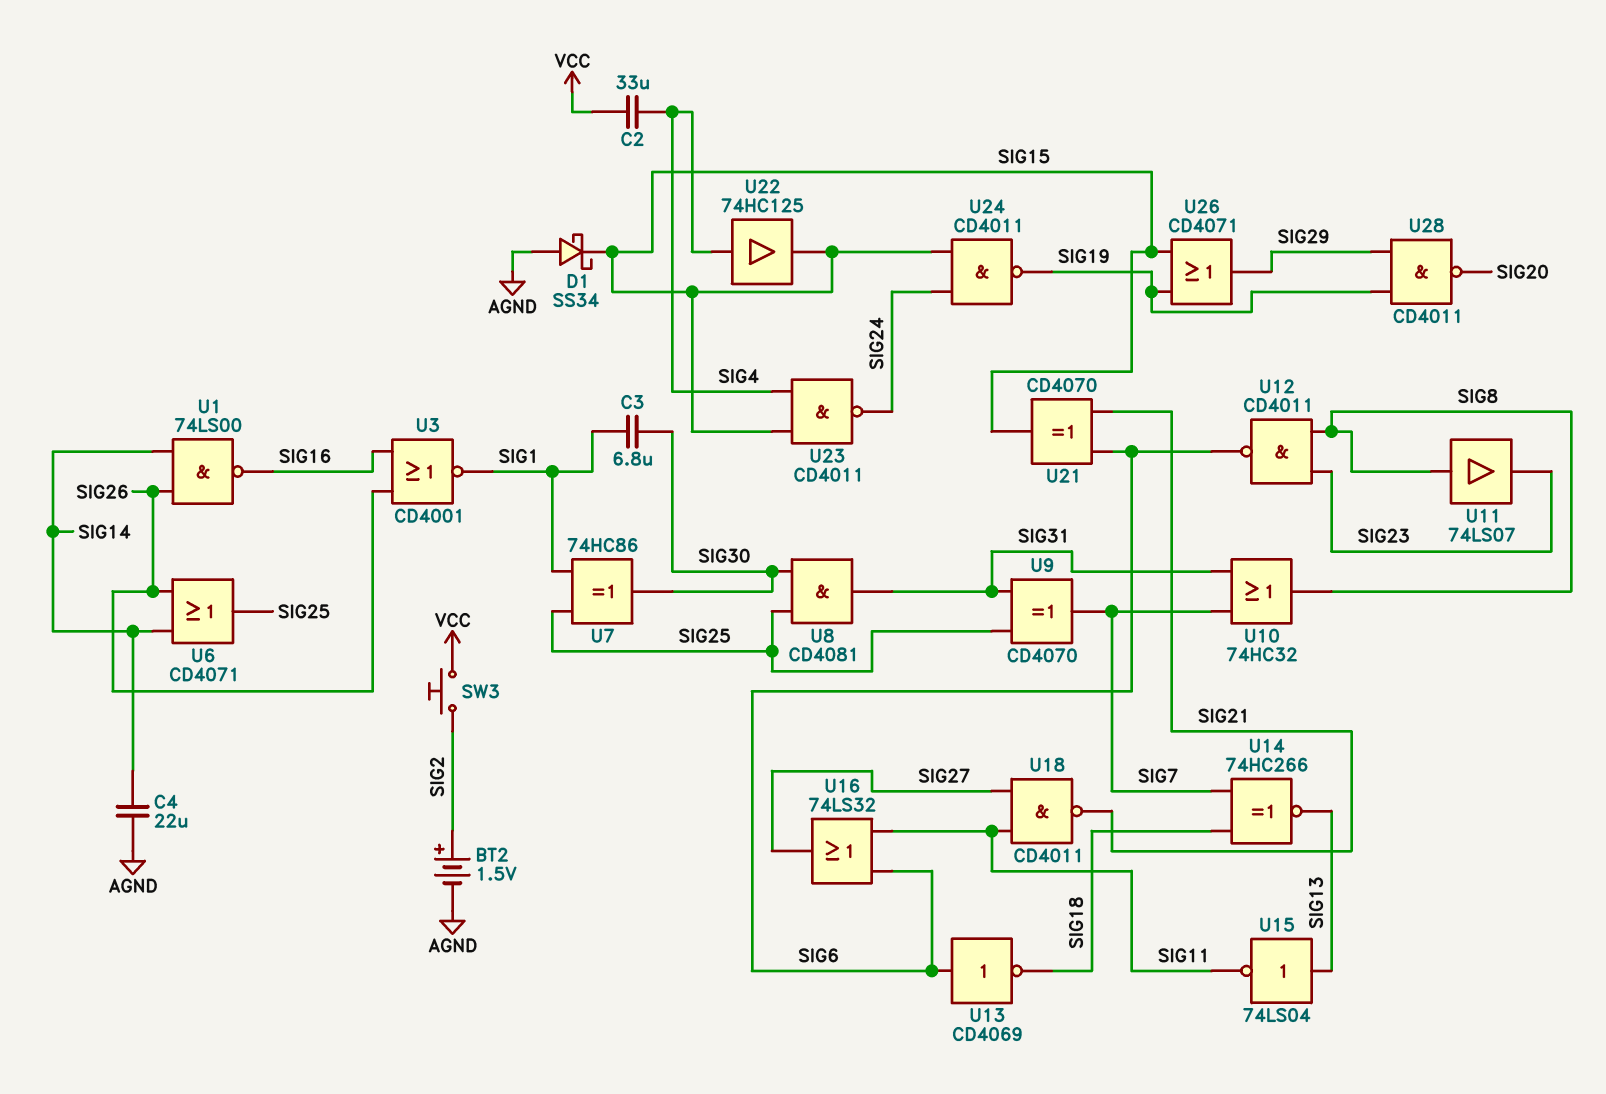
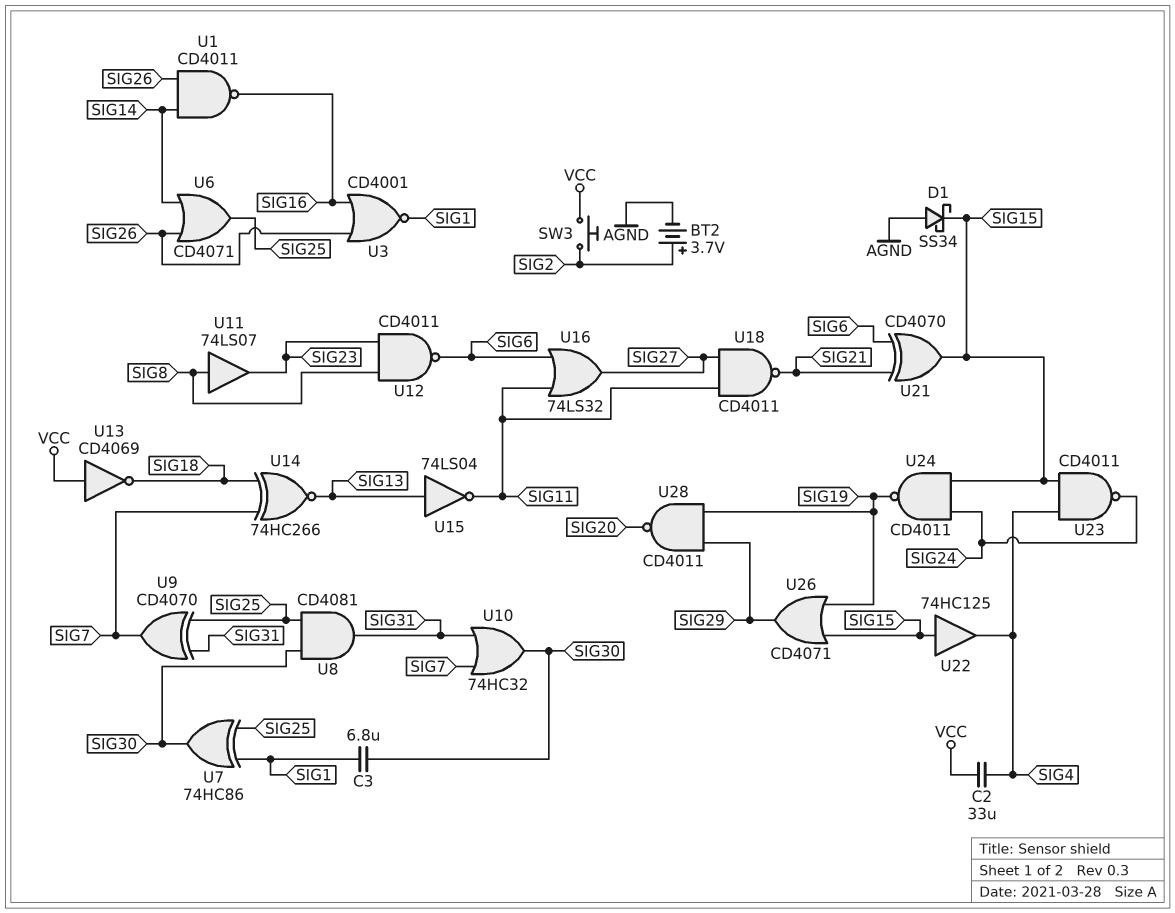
BT2: 1.5V (plus SIG2, minus AGND) -> 3.7V (plus SIG2, minus AGND)
C4: 22uF (AGND, SIG14) -> none
U1: NAND 74LS00 (in SIG14, in SIG26, out SIG16) -> NAND CD4011 (in SIG14, in SIG26, out SIG16)
U10: OR 74HC32 (in SIG7, in SIG31, out SIG8) -> OR 74HC32 (in SIG7, in SIG31, out SIG30)
U13: NOT CD4069 (in SIG6, out SIG18) -> NOT CD4069 (in VCC, out SIG18)
U22: buffer 74HC125 (in SIG4, out SIG15) -> buffer 74HC125 (in SIG15, out SIG4)

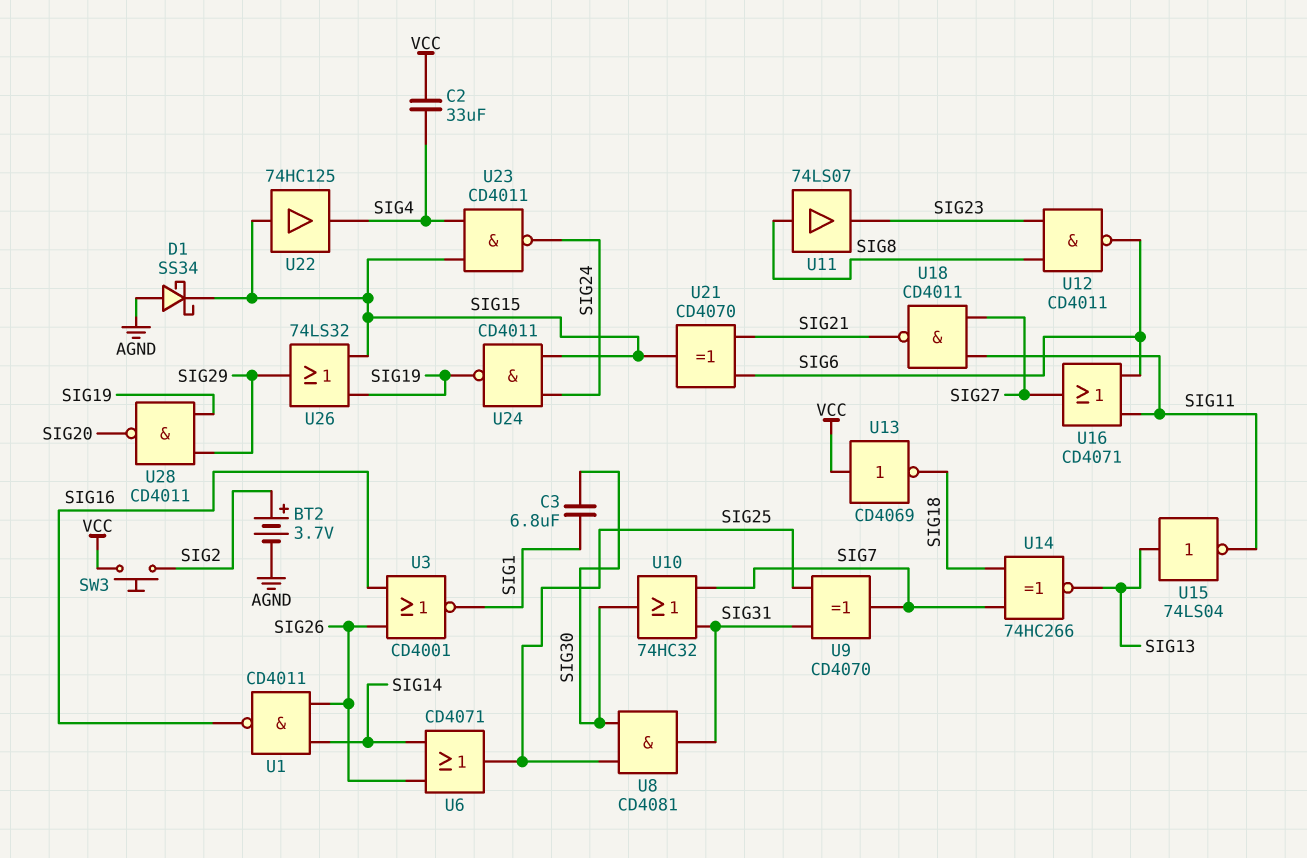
U7: XOR 74HC86 (in SIG1, in SIG25, out SIG30) -> none
U16: OR 74LS32 (in SIG6, in SIG11, out SIG27) -> OR CD4071 (in SIG6, in SIG11, out SIG27)
U26: OR CD4071 (in SIG15, in SIG19, out SIG29) -> OR 74LS32 (in SIG15, in SIG19, out SIG29)

